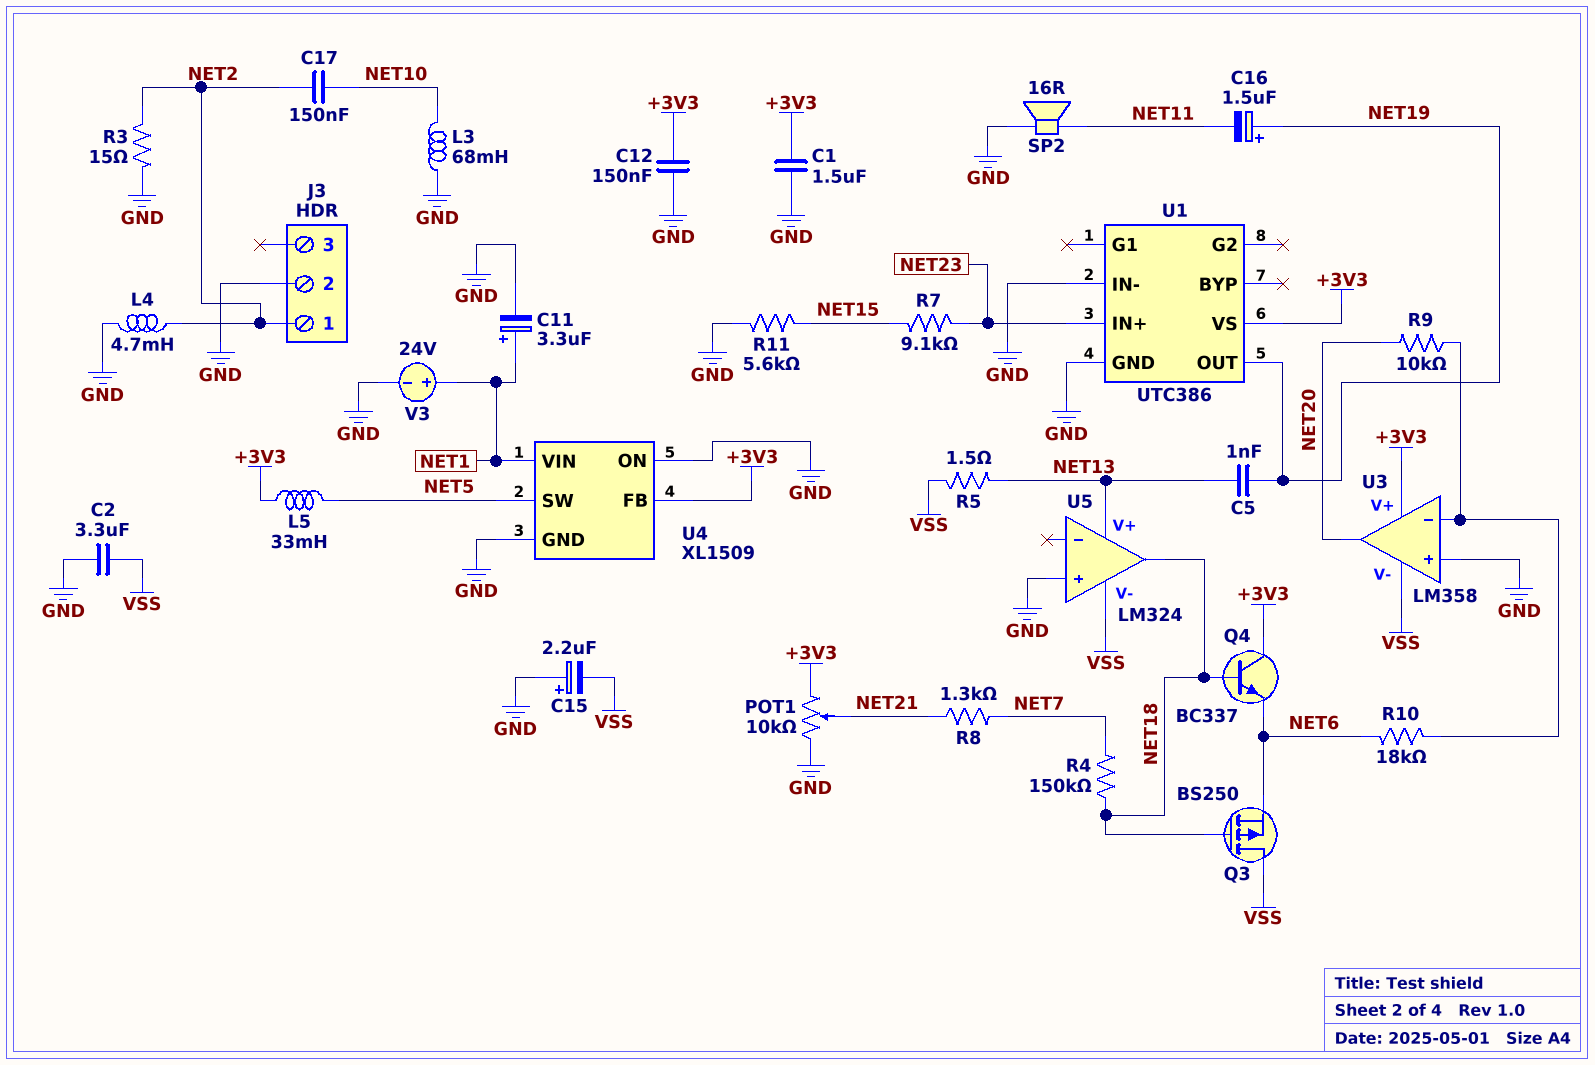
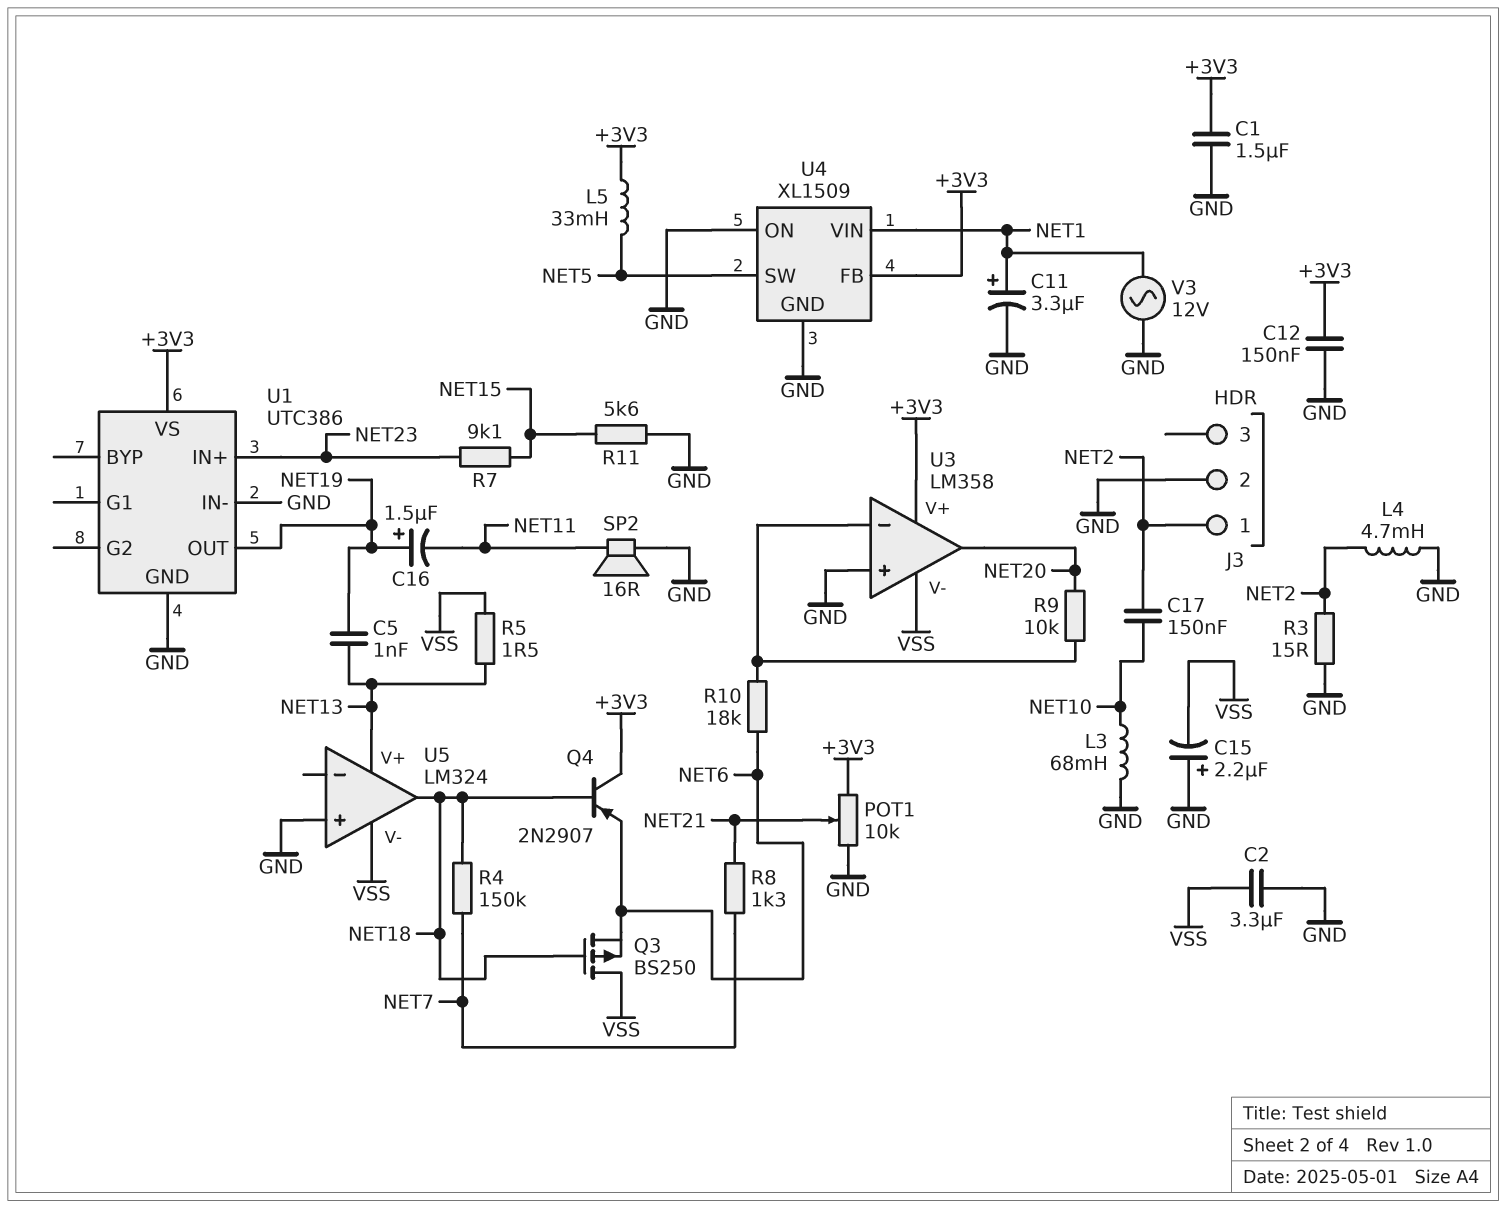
Q4: NPN BC337 (B NET18, C +3V3, E NET6) -> PNP 2N2907 (B NET18, C +3V3, E NET6)
V3: 24V (plus NET1, minus GND) -> AC 12V (GND, NET1)

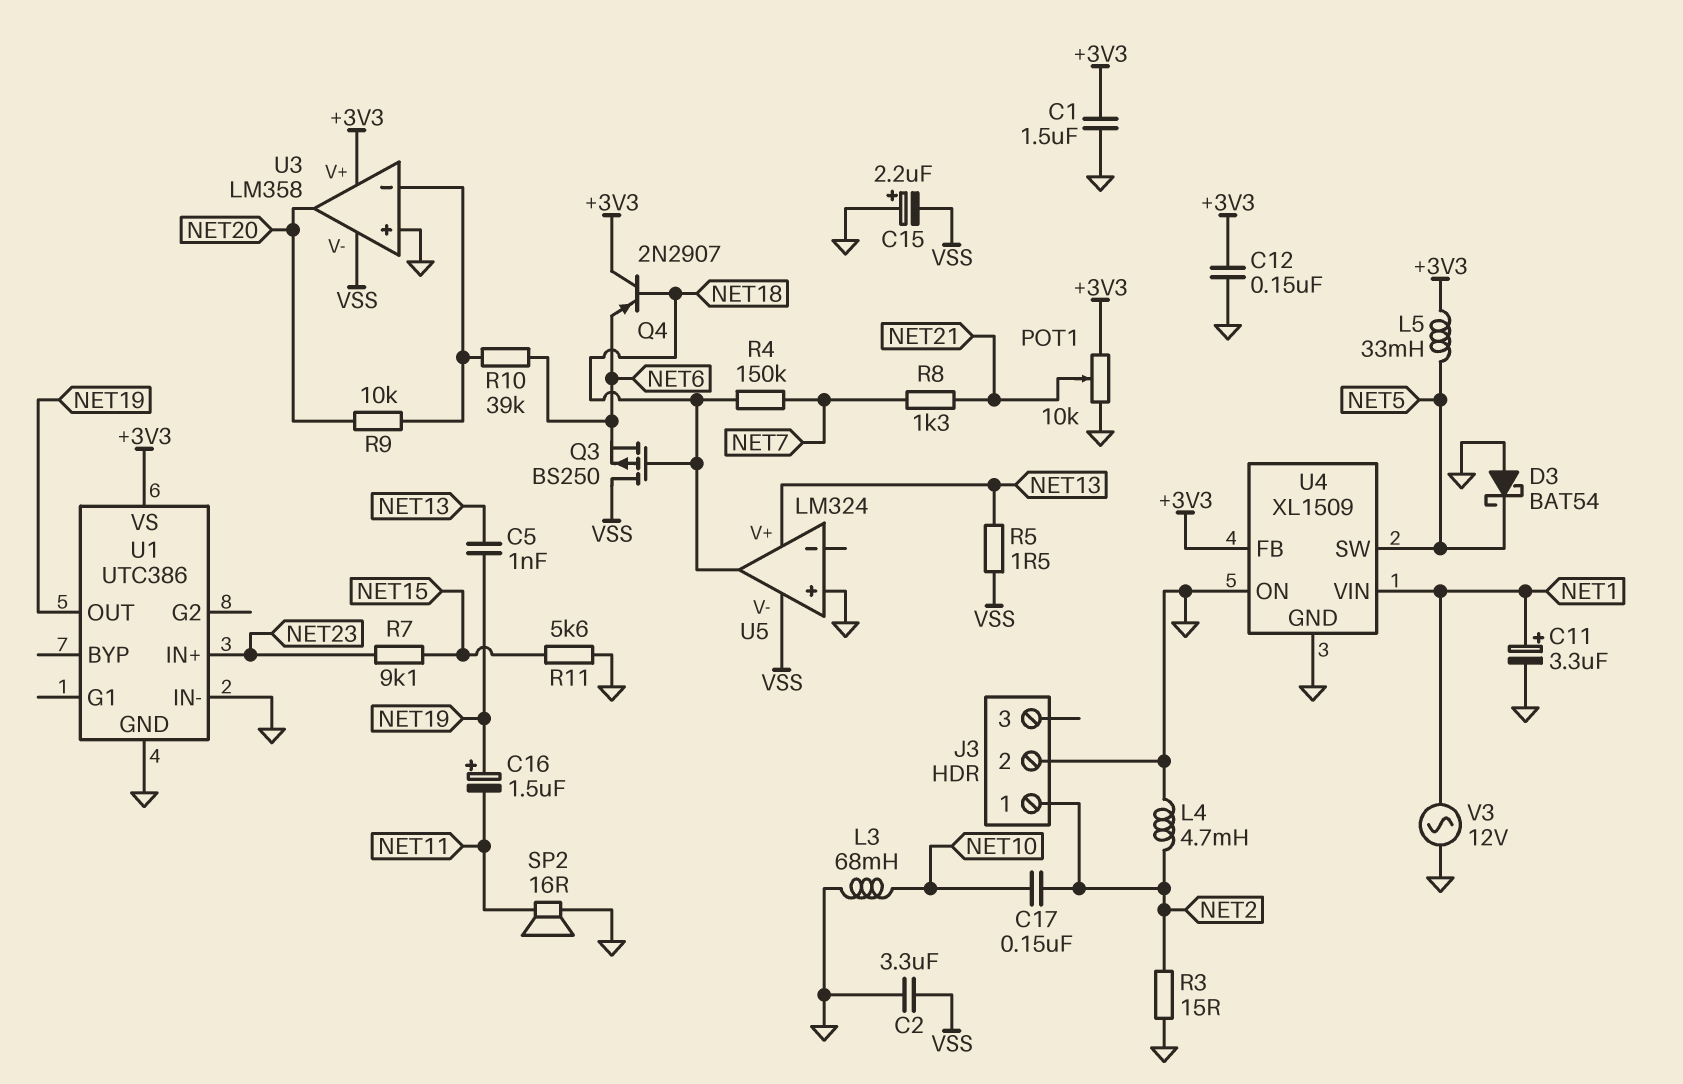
D3: none -> schottky BAT54 (A GND, K NET5)
R10: 18k (NET6, U3/in-) -> 39k (NET6, U3/in-)

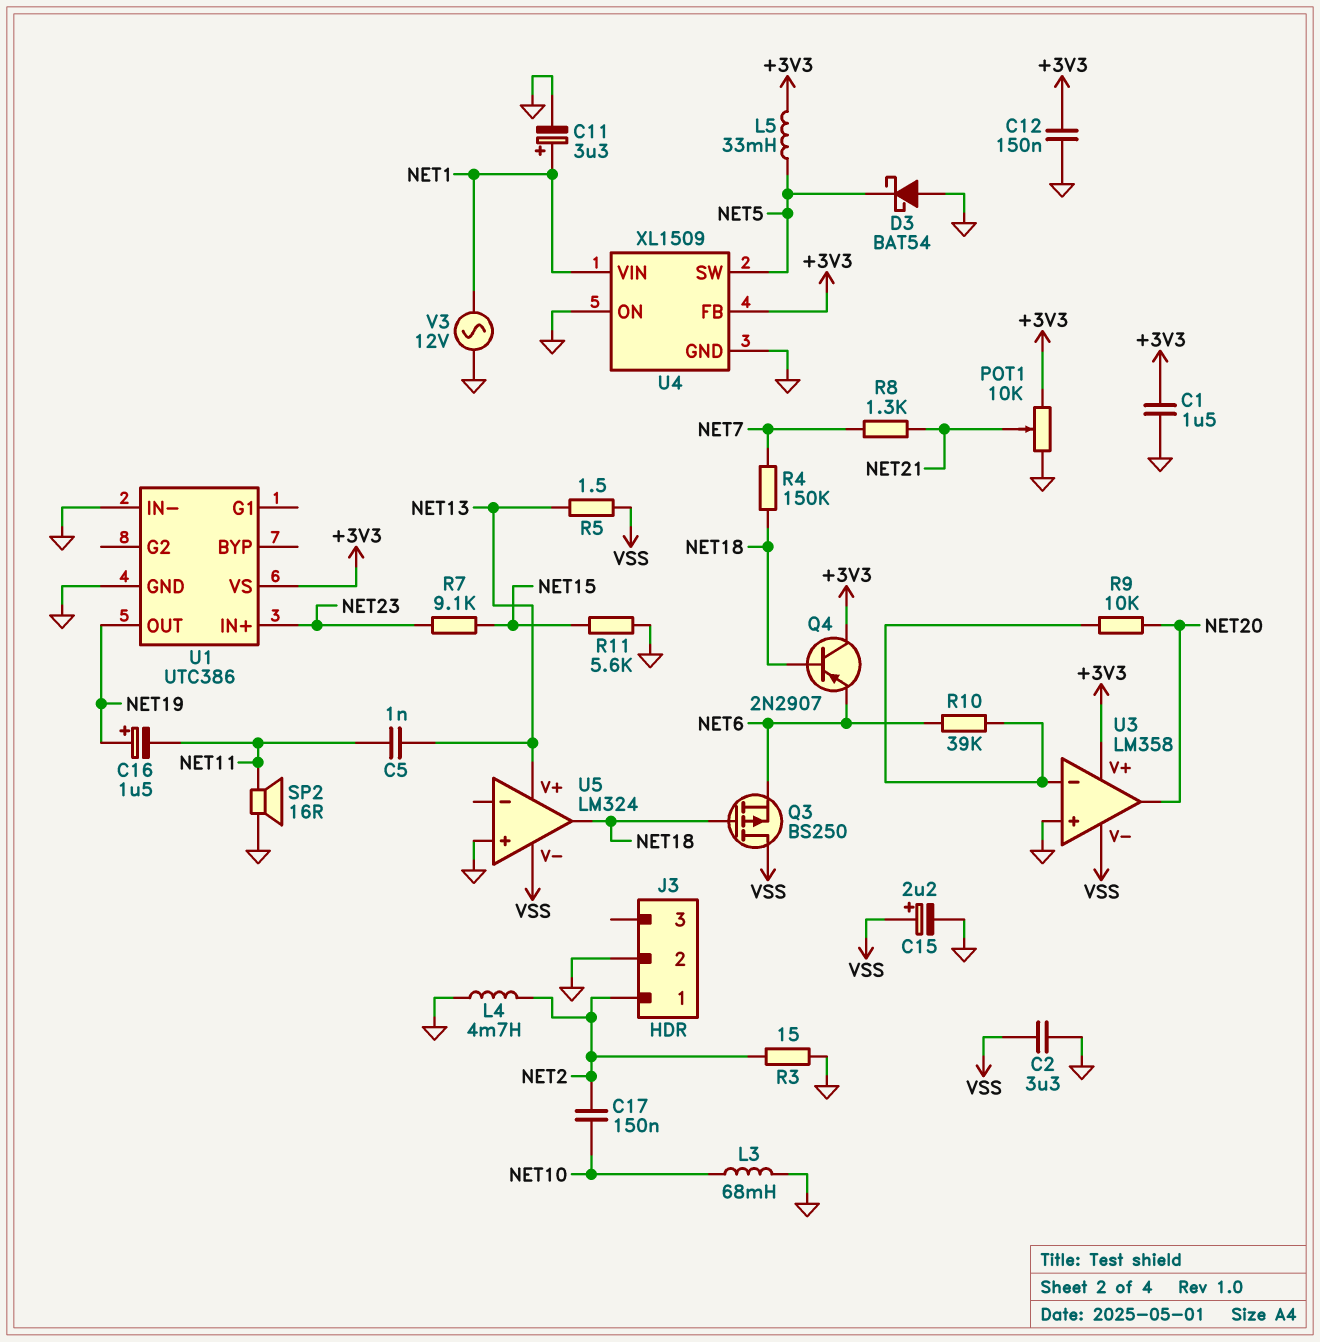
C5: 1nF (NET13, NET19) -> 1nF (NET11, NET13)
C15: 2.2uF (plus GND, minus VSS) -> 2.2uF (plus VSS, minus GND)

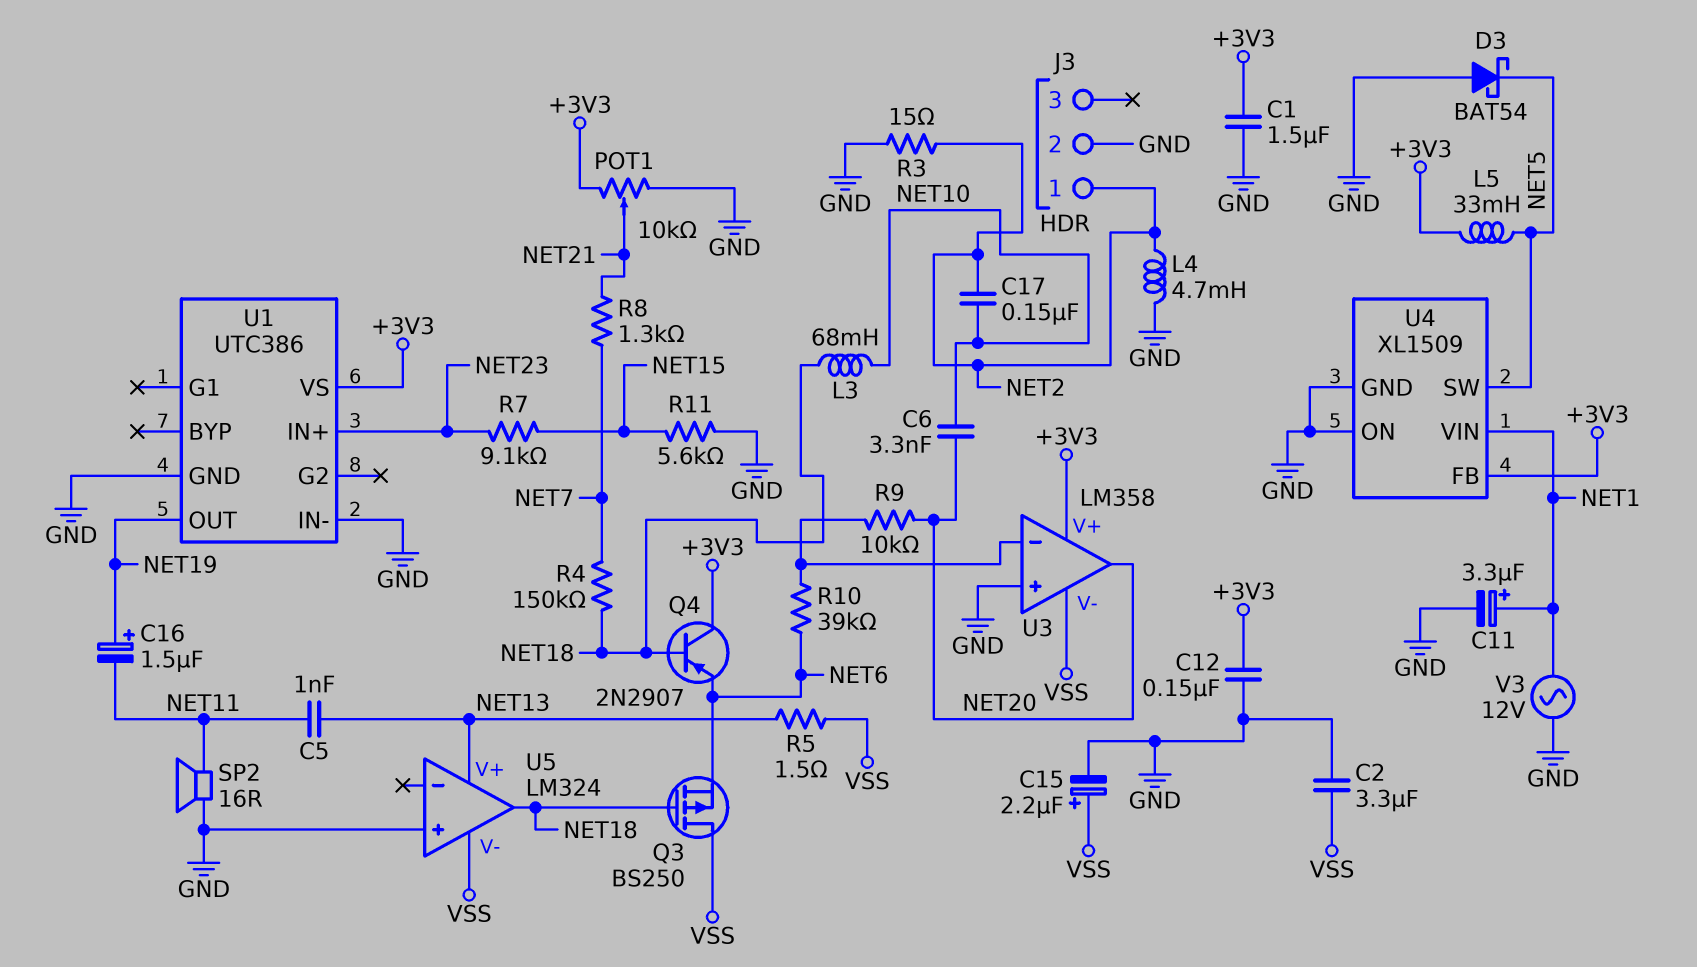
C6: none -> 3.3nF (NET10, NET20)
L3: 68mH (GND, NET10) -> 68mH (NET10, NET18)

